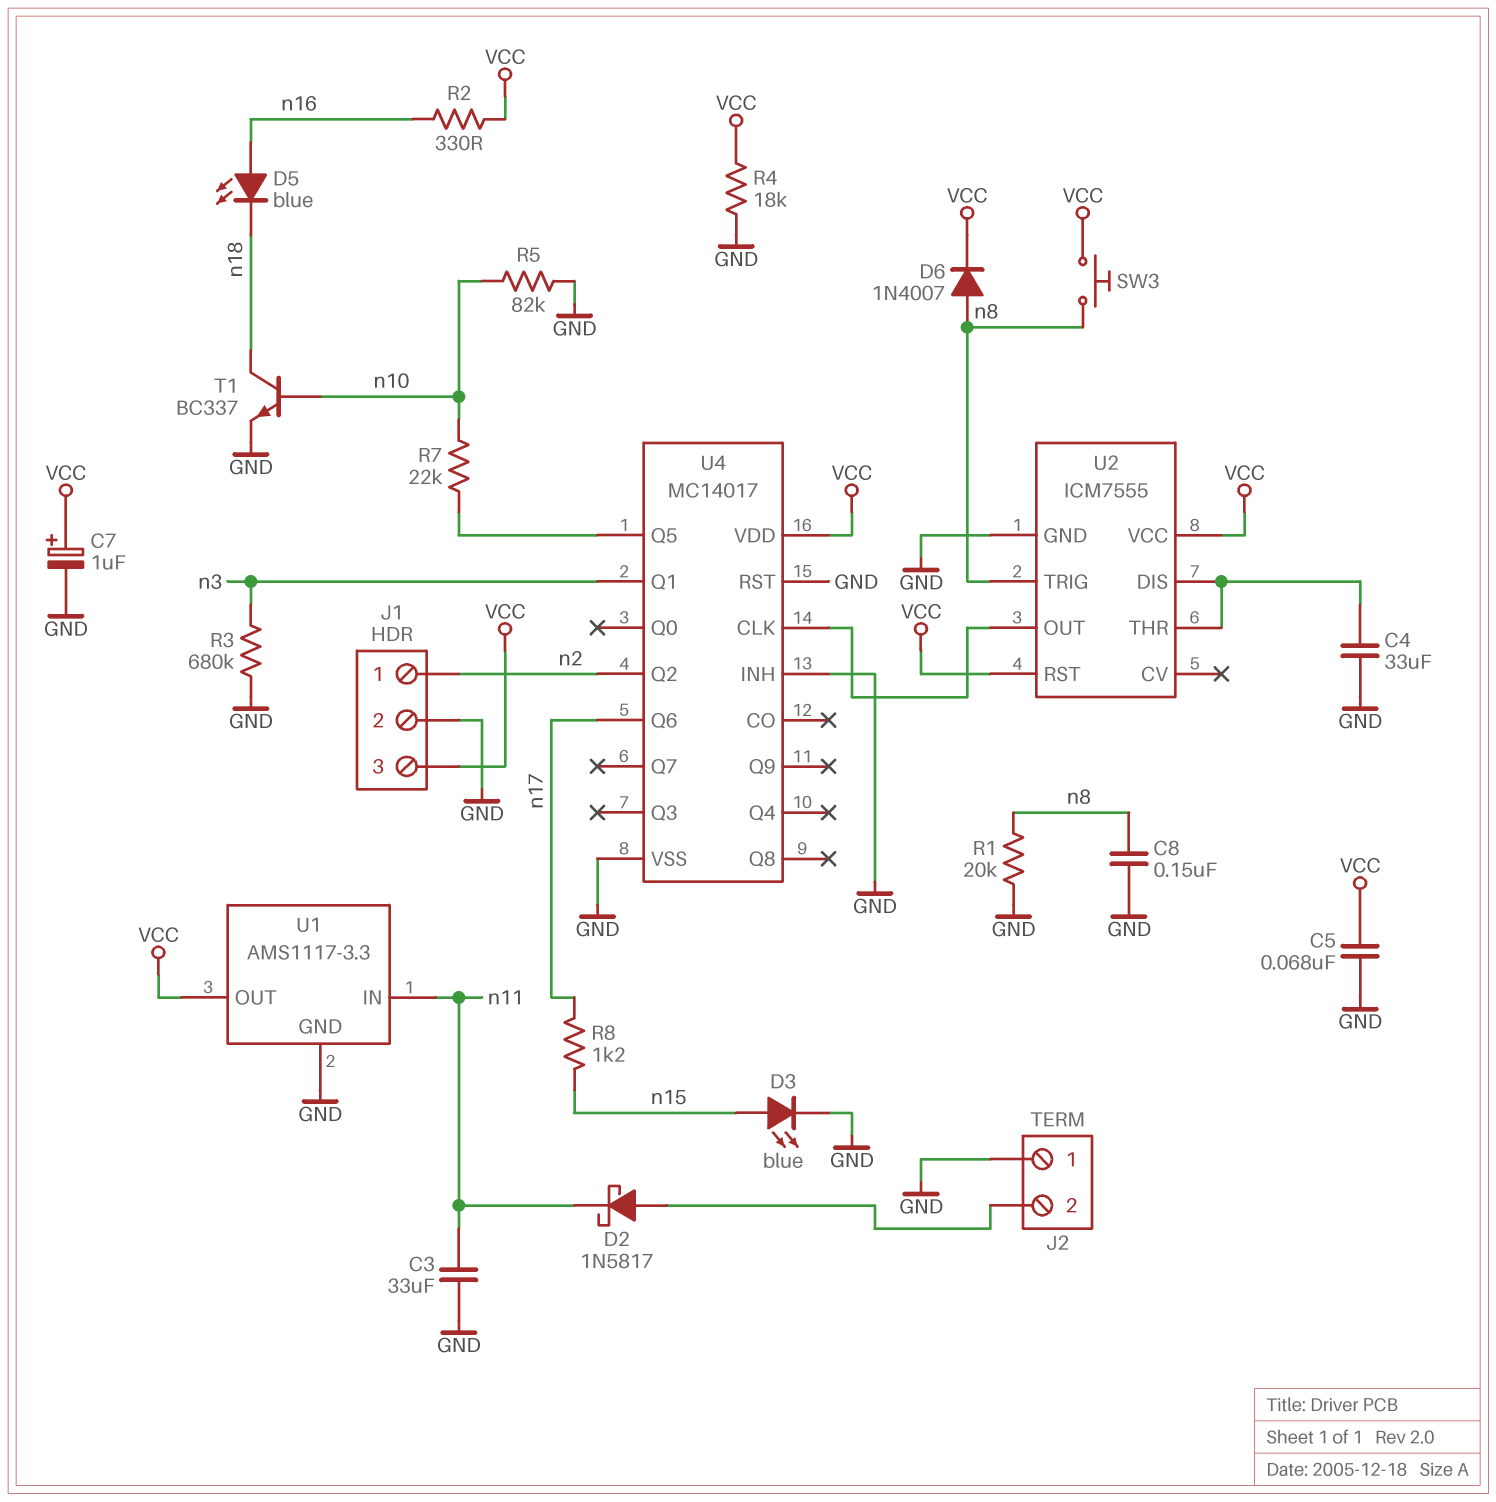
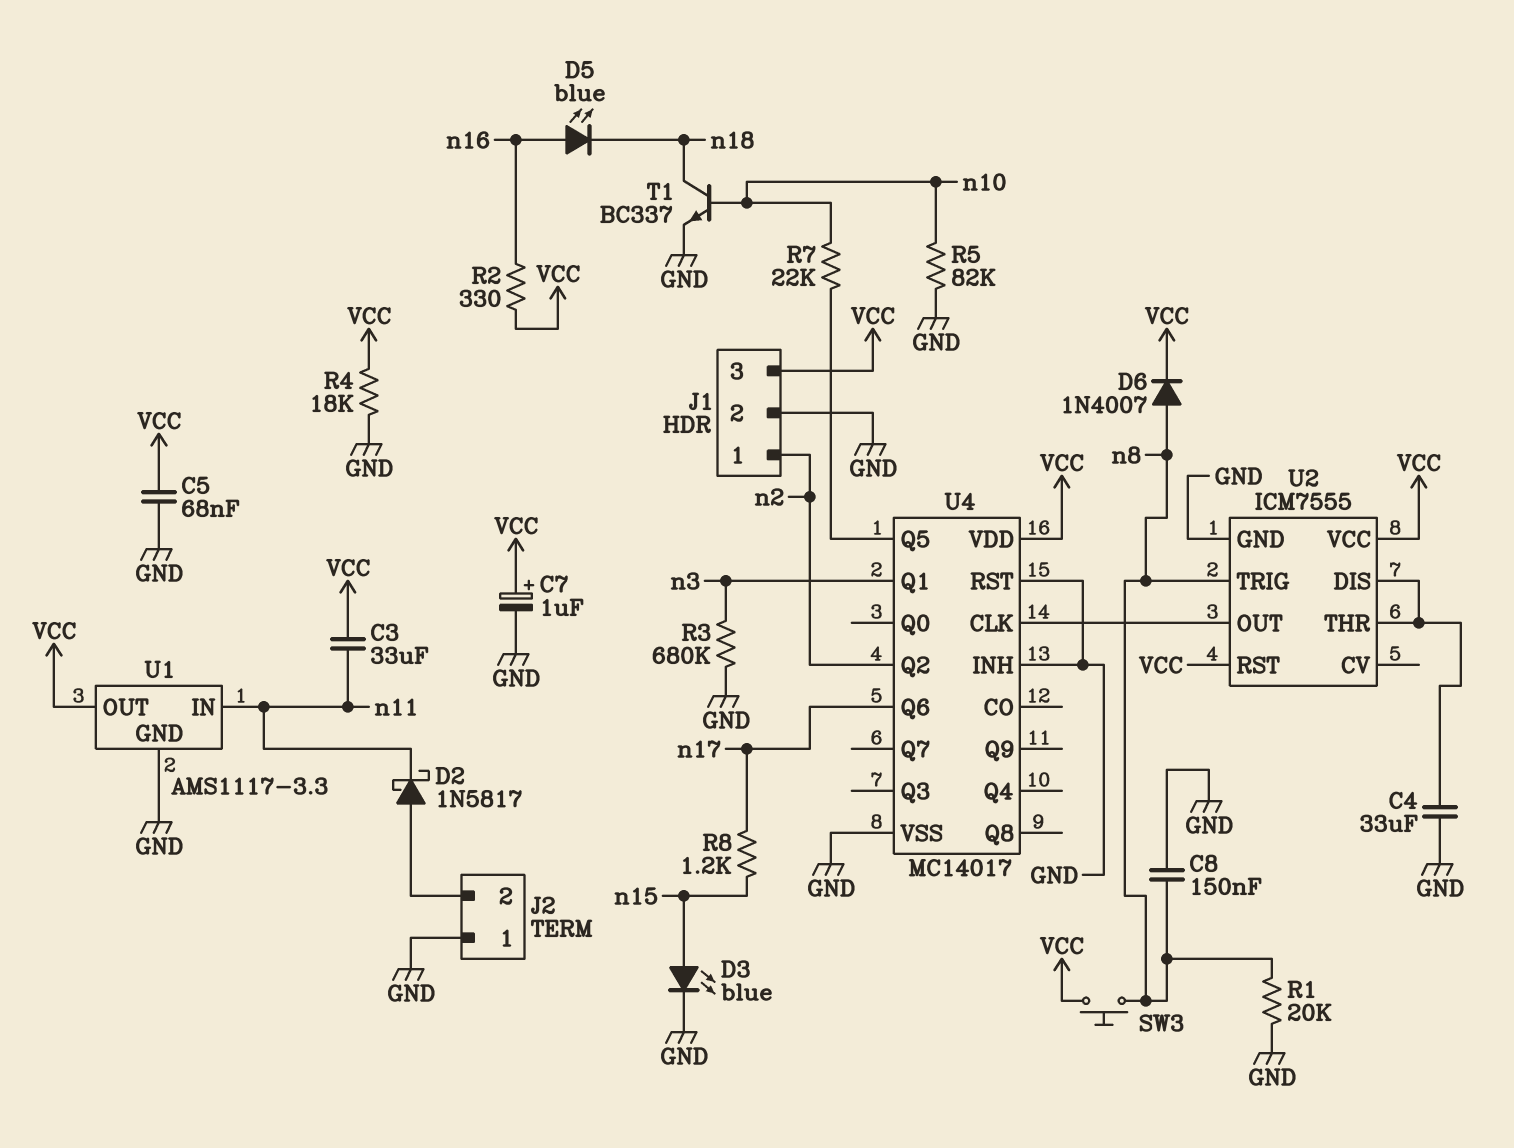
C3: 33uF (GND, n11) -> 33uF (VCC, n11)

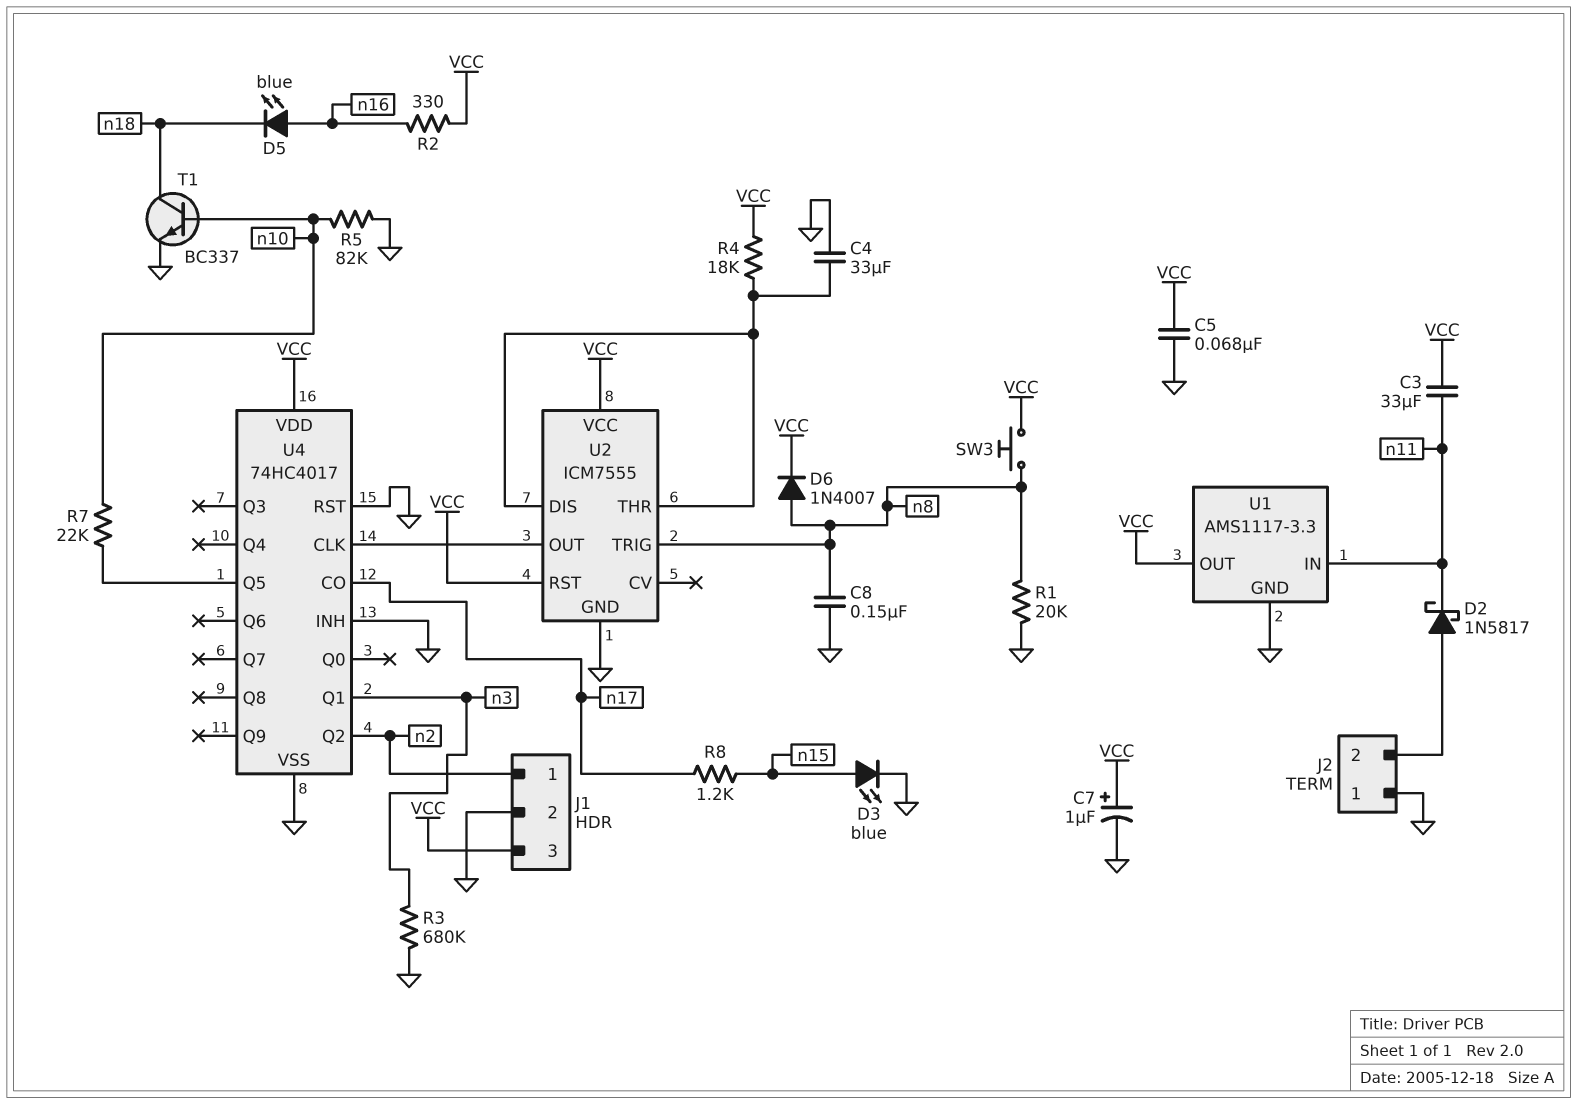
R4: 18k (GND, VCC) -> 18k (U2/DIS, VCC)
U4: MC14017 -> 74HC4017
U4 pin CO: none -> n17
U4 pin Q6: n17 -> none

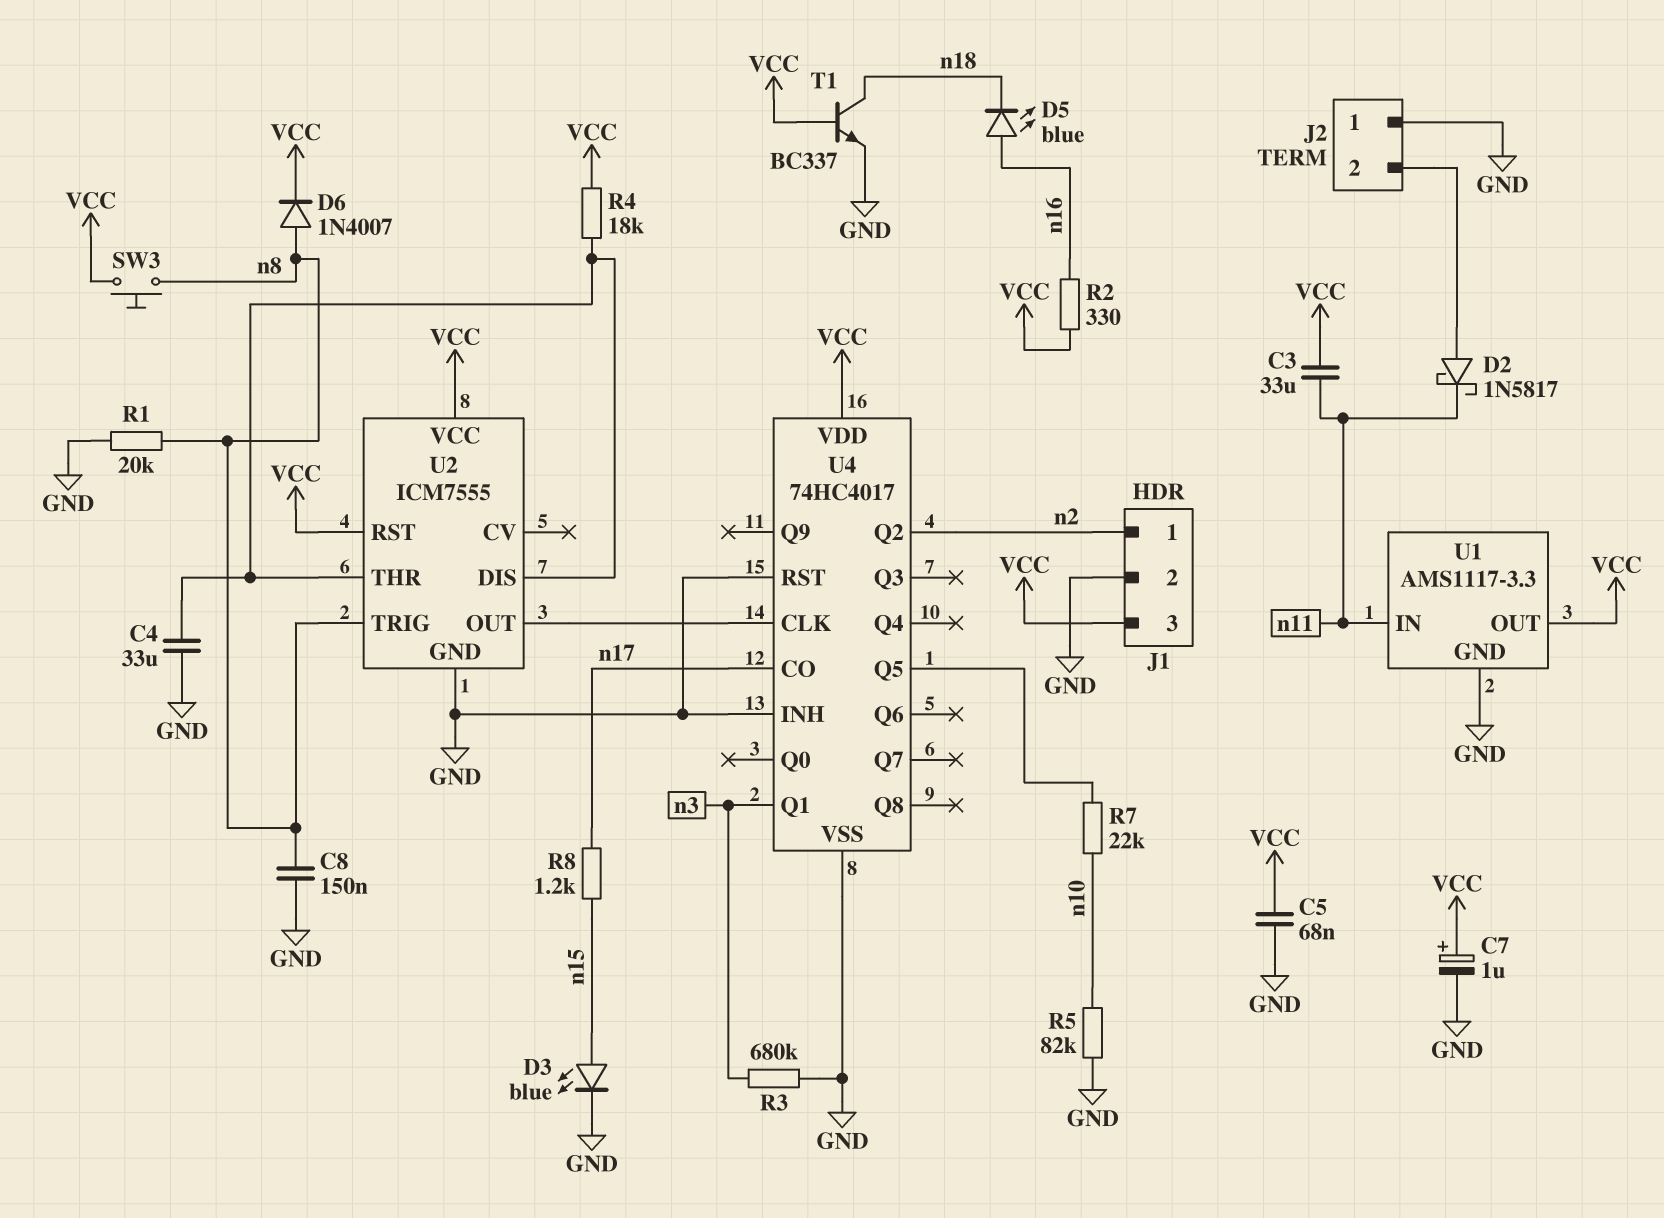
T1: NPN BC337 (B n10, C n18, E GND) -> NPN BC337 (B VCC, C n18, E GND)

